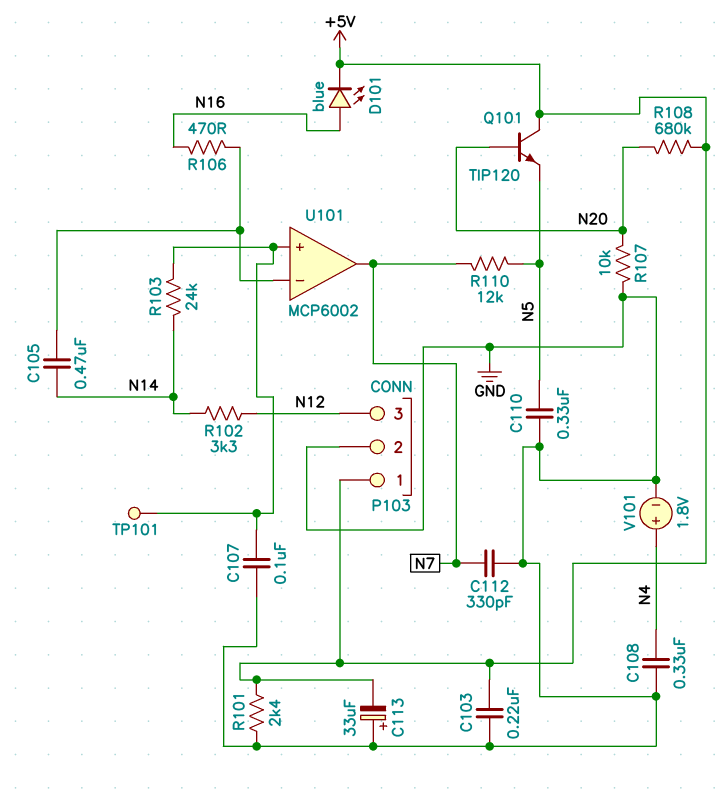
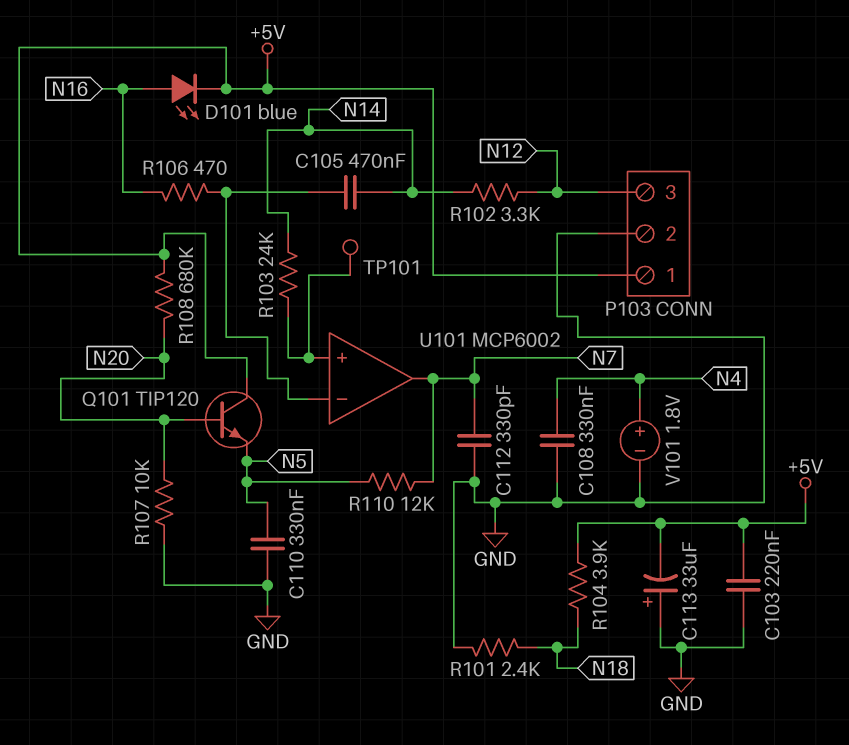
C107: 100nF (GND, U101/in+) -> none
R101: 2.4k (+5V, GND) -> 2.4k (GND, N18)
R104: none -> 3.9k (+5V, N18)

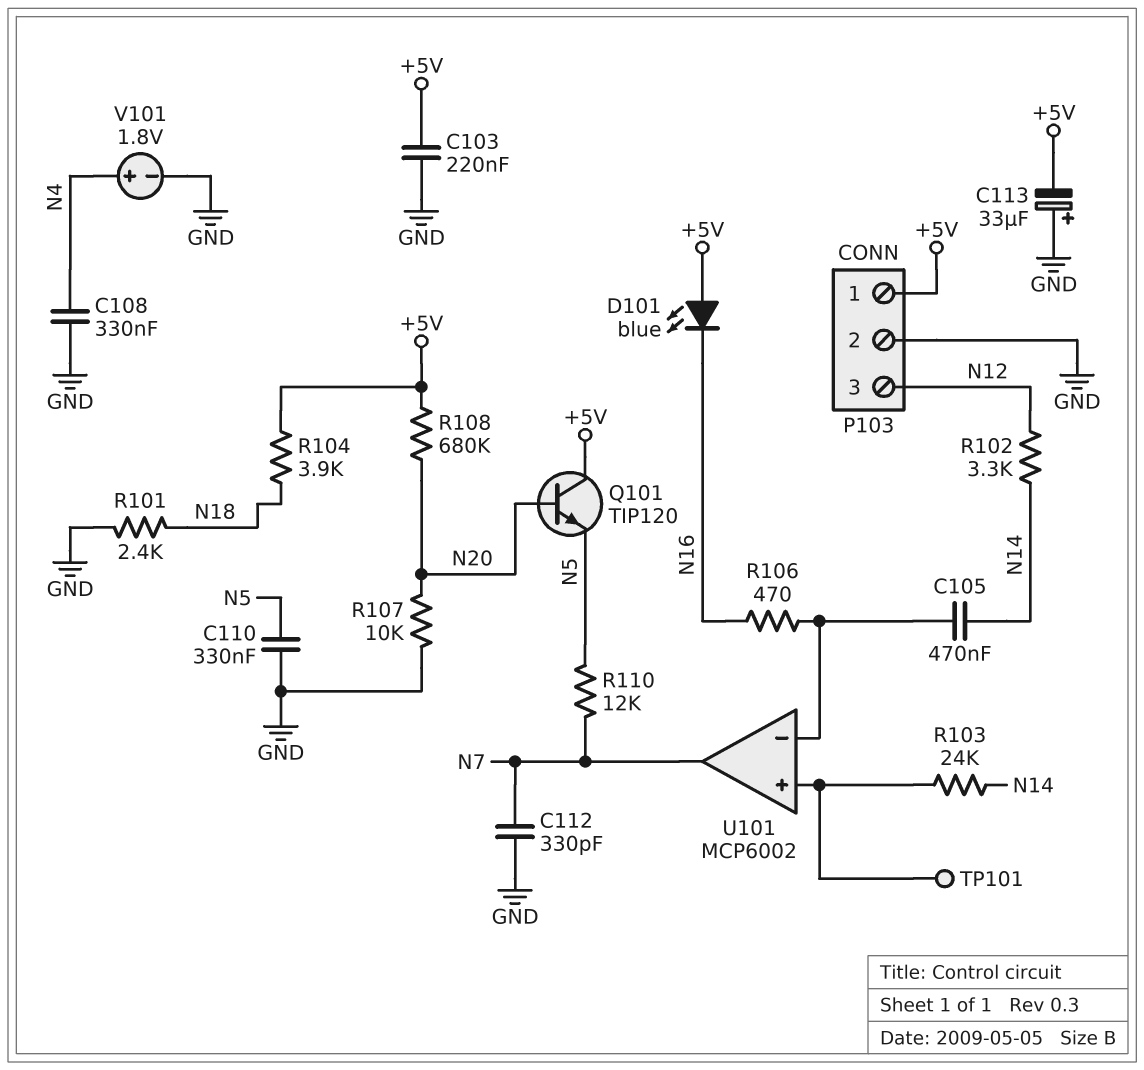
D101: LED blue (A N16, K +5V) -> LED blue (A +5V, K N16)

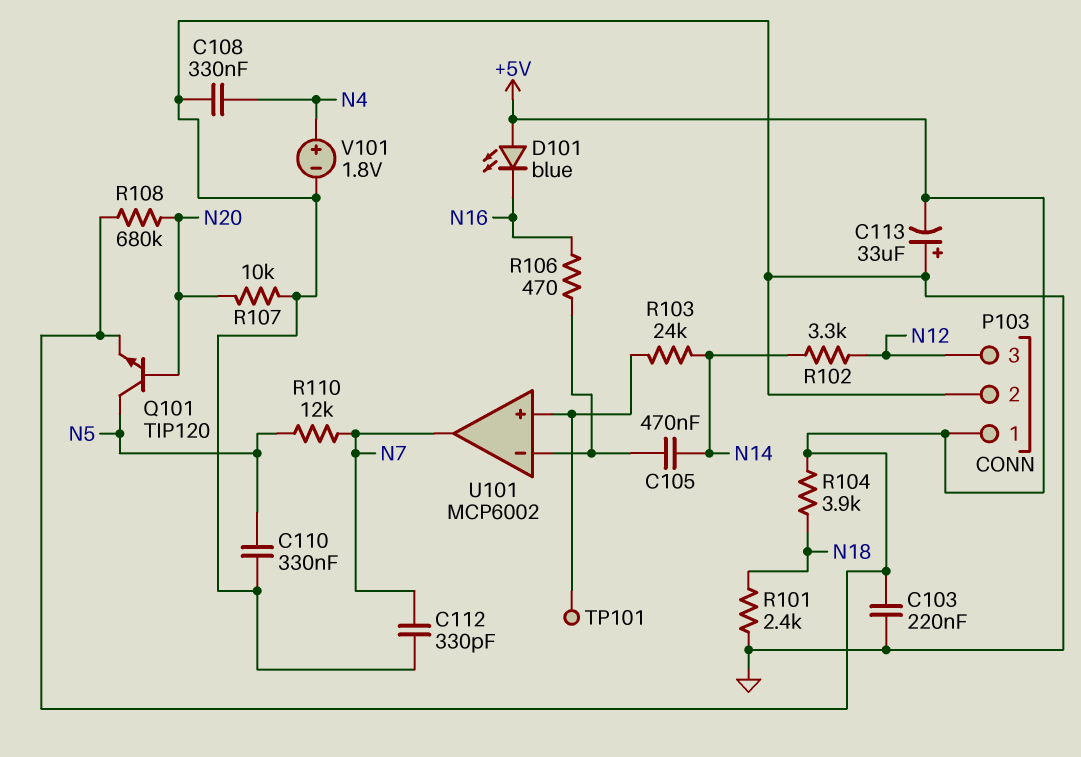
Q101: NPN TIP120 (B N20, C +5V, E N5) -> NPN TIP120 (B N20, C N5, E +5V)

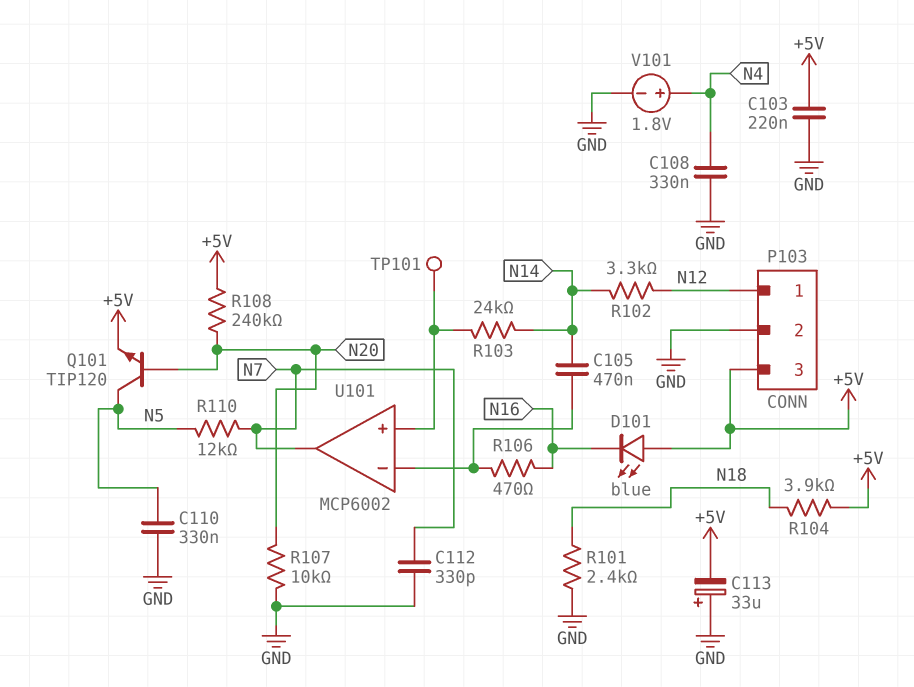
P103 pin 1: +5V -> N12
P103 pin 3: N12 -> +5V
R108: 680k (+5V, N20) -> 240k (+5V, N20)

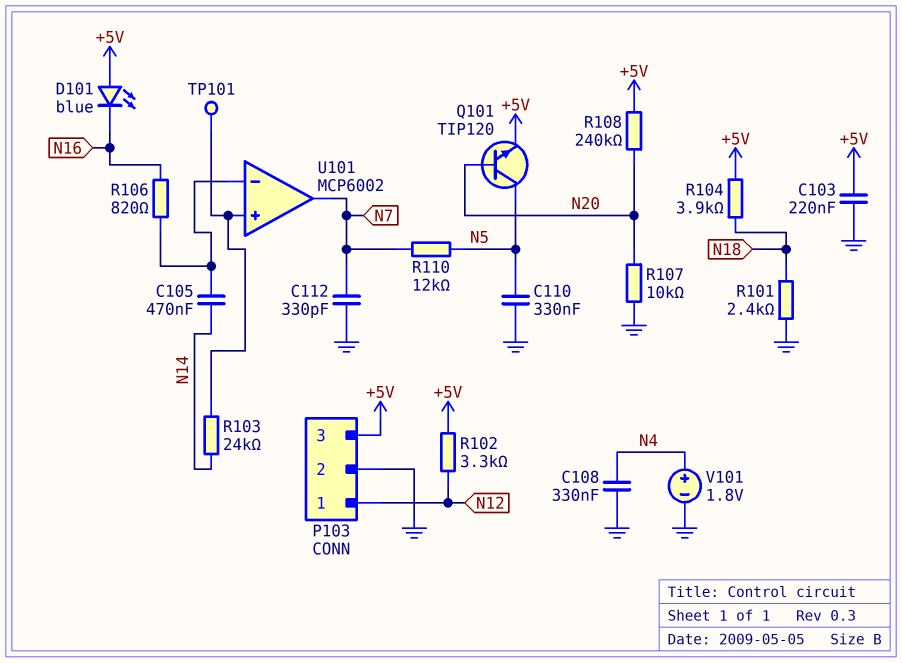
C113: 33uF (plus GND, minus +5V) -> none
R102: 3.3k (N12, N14) -> 3.3k (+5V, N12)
R106: 470 (N16, U101/in-) -> 820 (N16, U101/in-)

